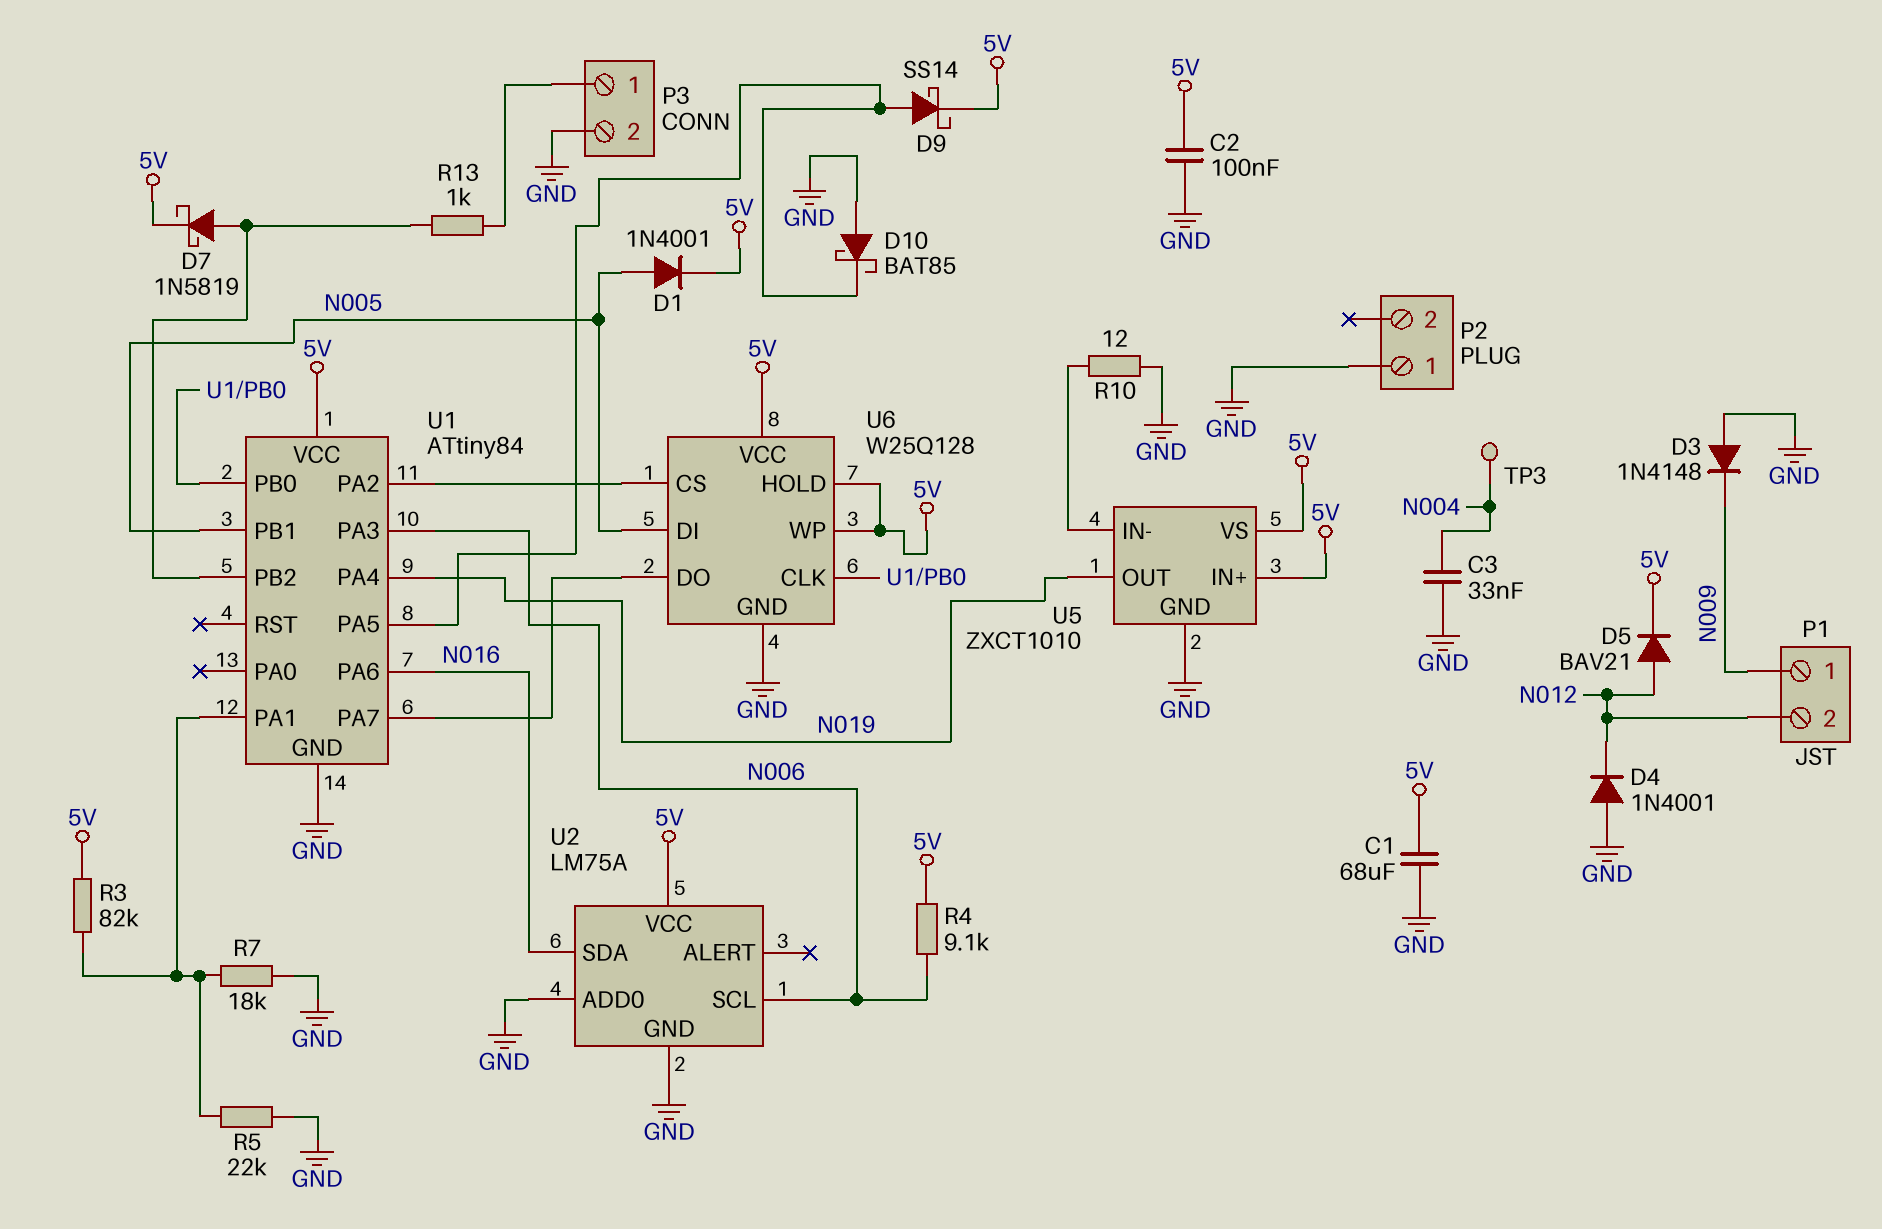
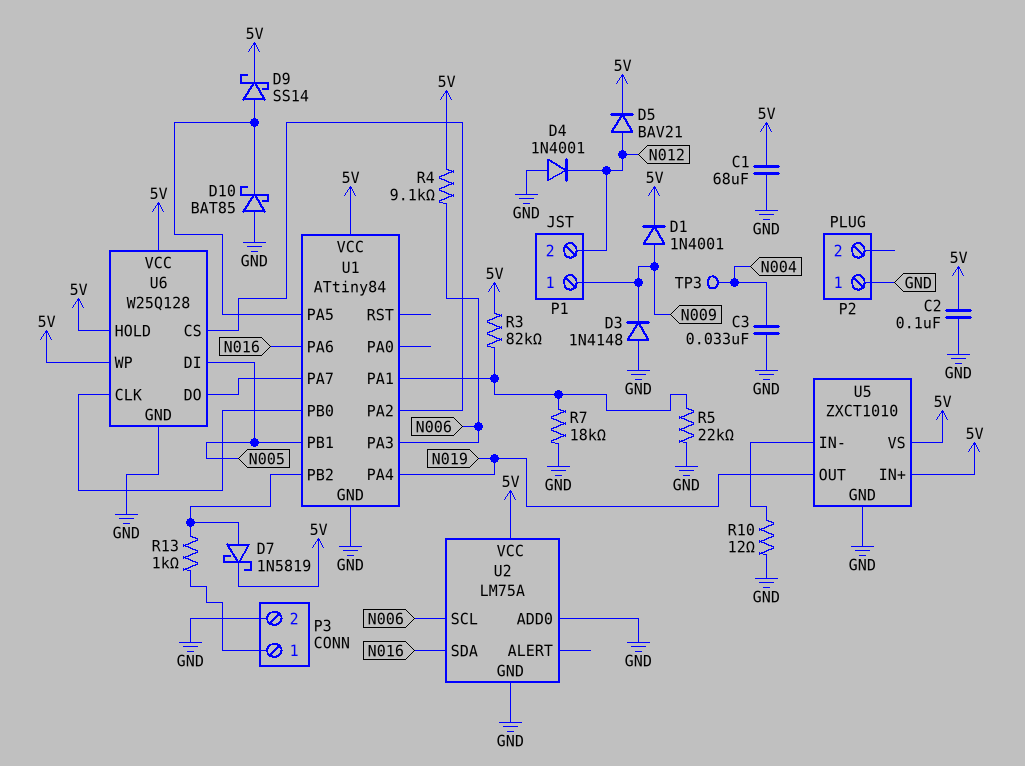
D1: diode 1N4001 (A N005, K 5V) -> diode 1N4001 (A N009, K 5V)

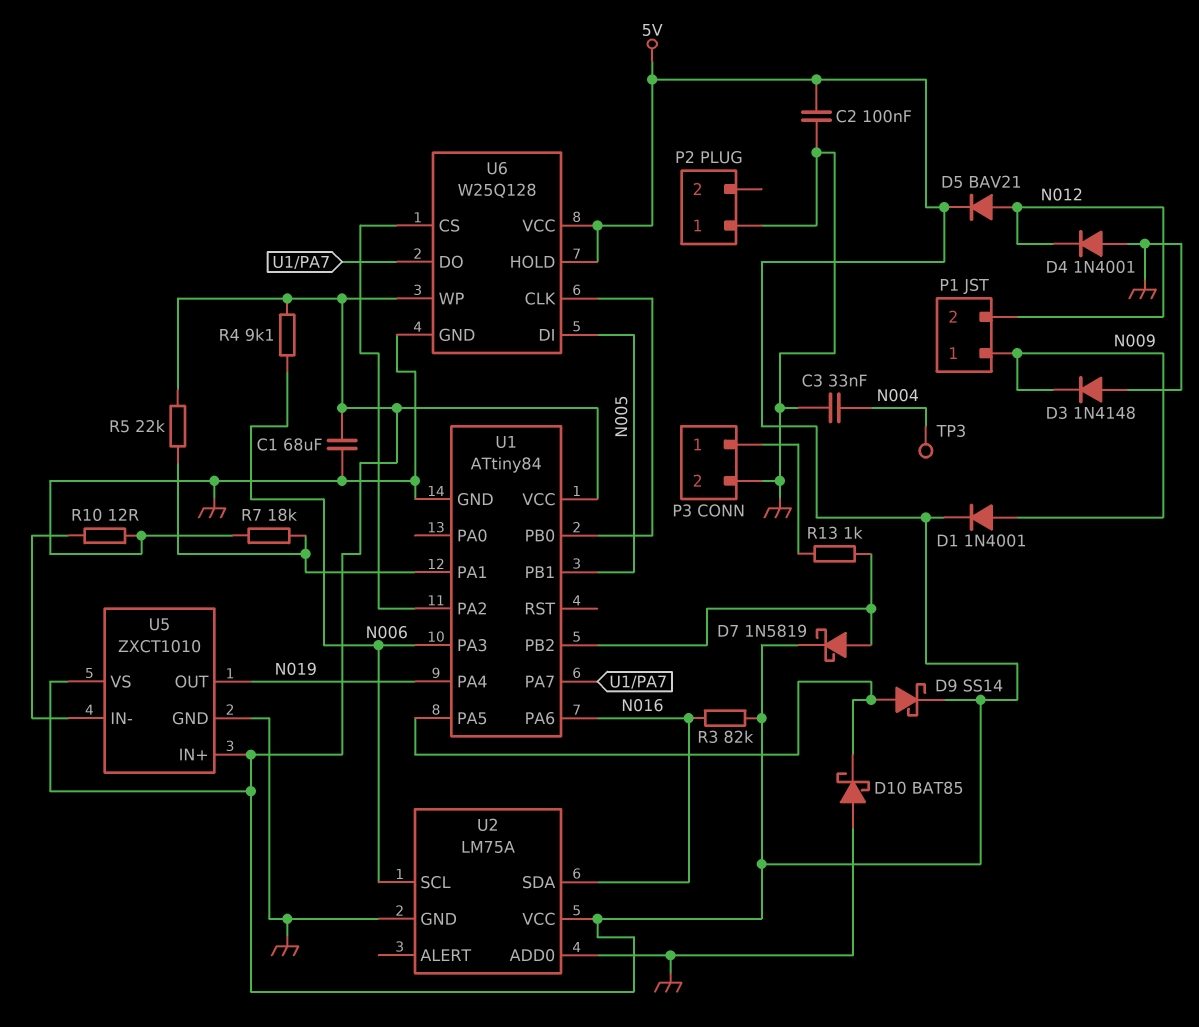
R3: 82k (5V, U1/PA1) -> 82k (5V, N016)
R5: 22k (GND, U1/PA1) -> 22k (5V, U1/PA1)

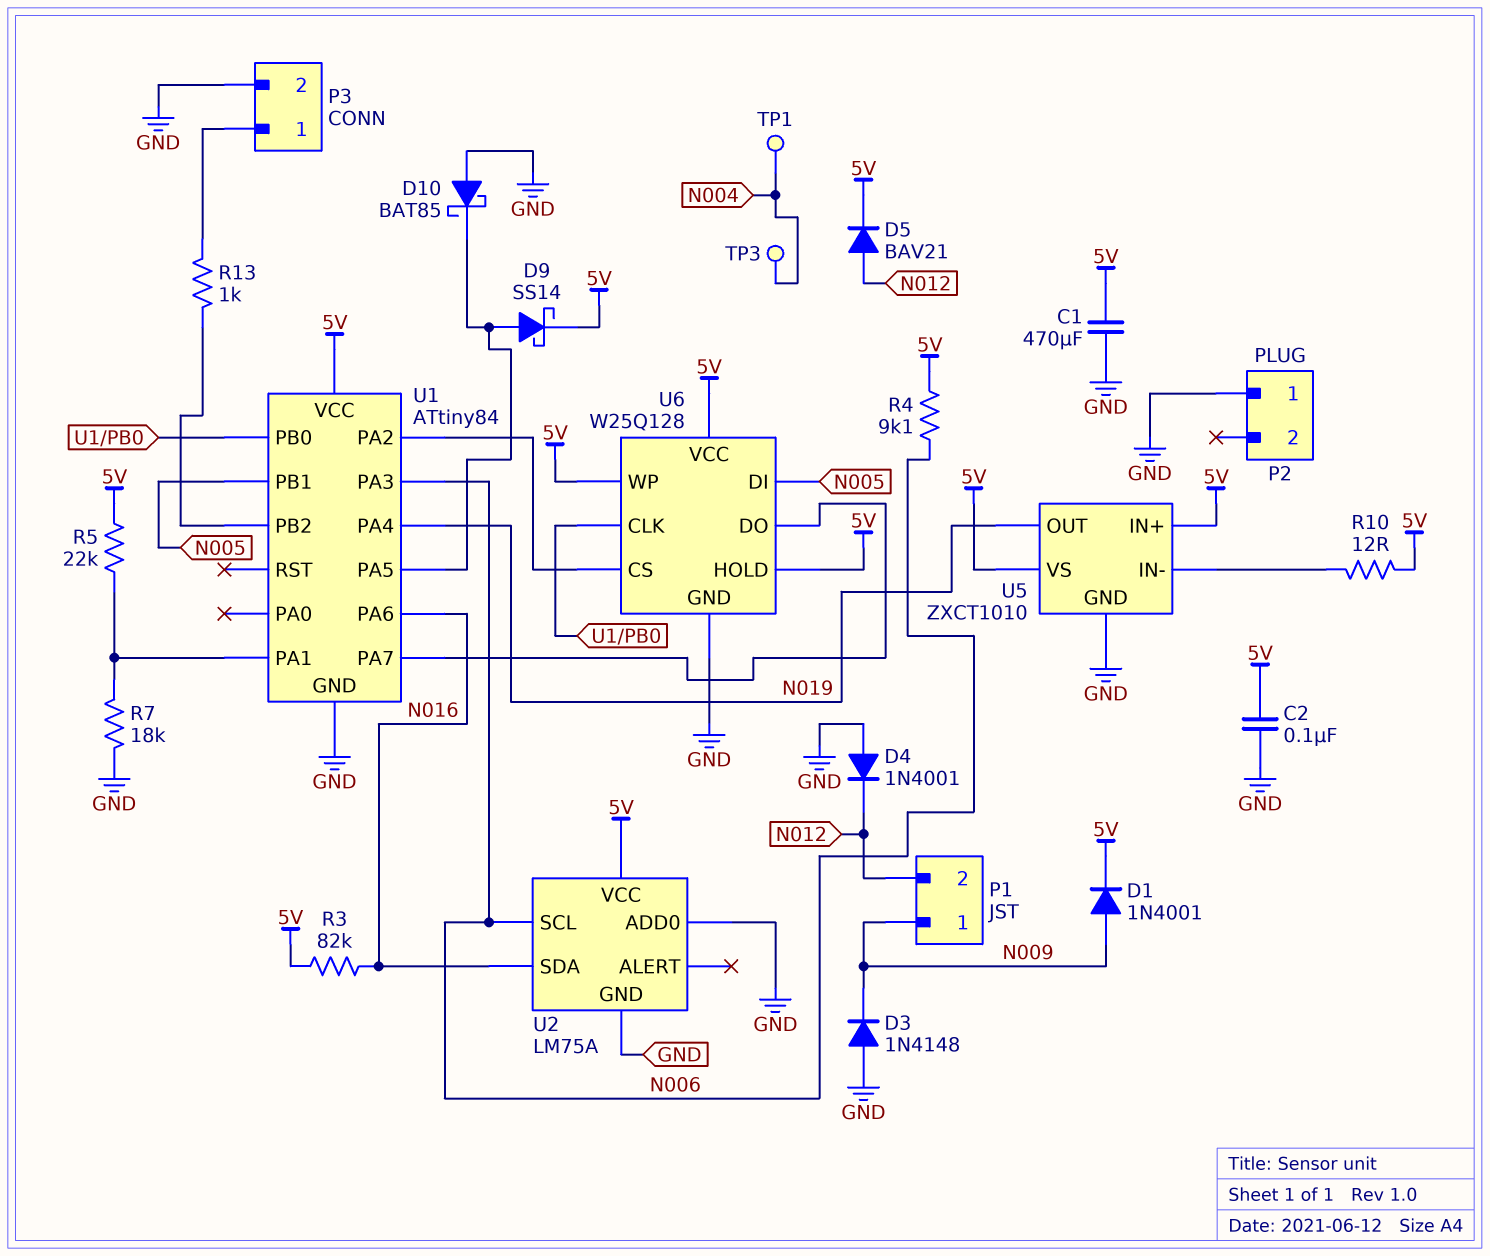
C1: 68uF (5V, GND) -> 470uF (5V, GND)
C3: 33nF (GND, N004) -> none
D7: schottky 1N5819 (A U1/PB2, K 5V) -> none
R10: 12 (GND, U5/IN-) -> 12 (5V, U5/IN-)
TP1: none -> test point (N004)

